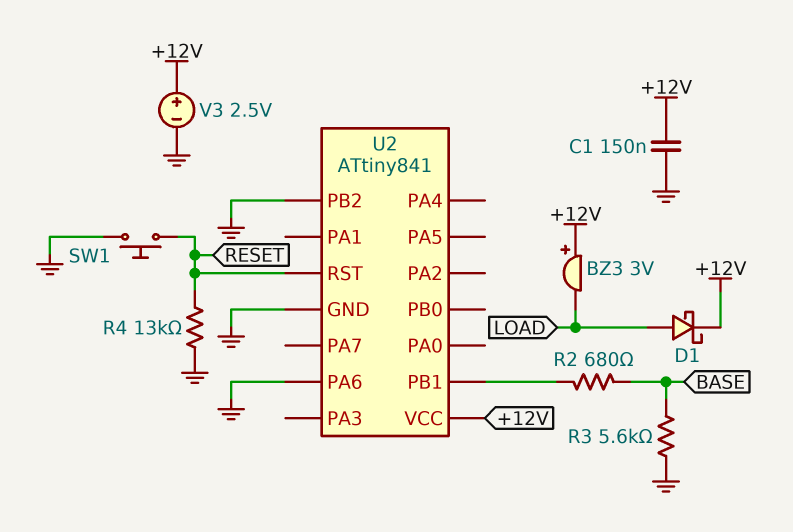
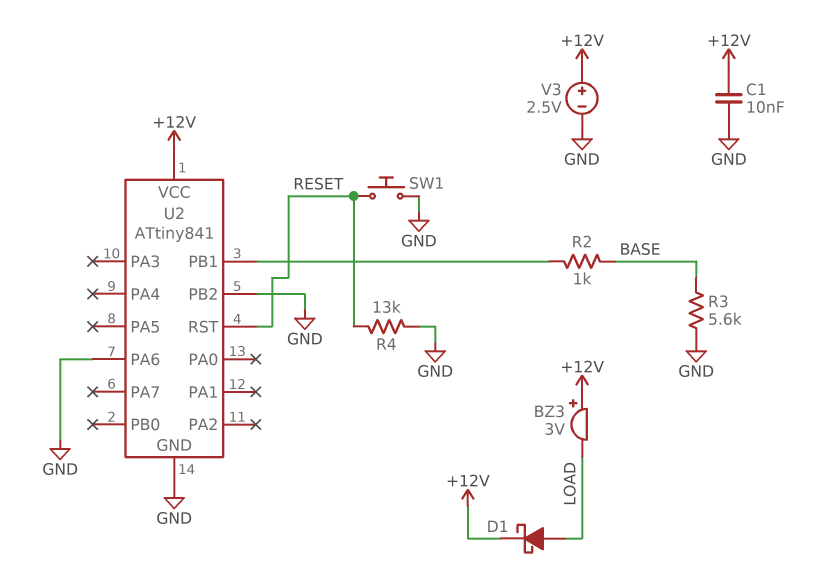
C1: 150nF (+12V, GND) -> 10nF (+12V, GND)
R2: 680 (BASE, U2/PB1) -> 1k (BASE, U2/PB1)

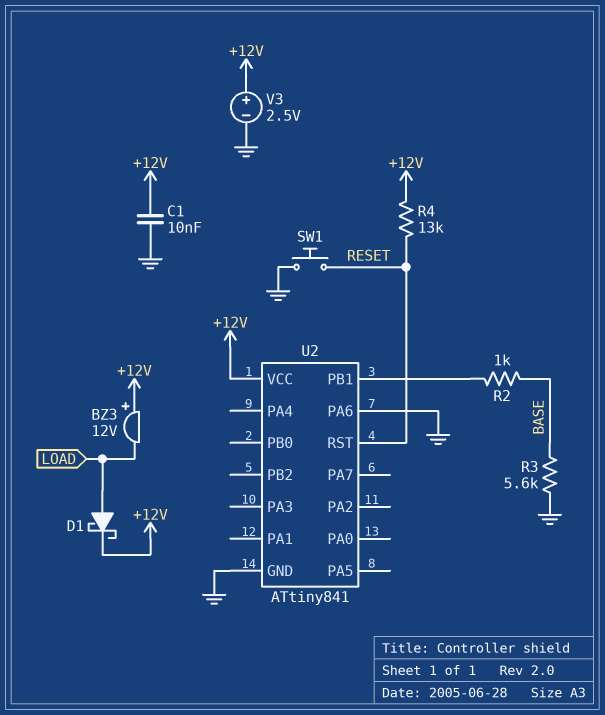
BZ3: buzzer 3V (plus +12V, minus LOAD) -> buzzer 12V (plus +12V, minus LOAD)
R4: 13k (GND, RESET) -> 13k (+12V, RESET)
U2 pin PB2: GND -> none

